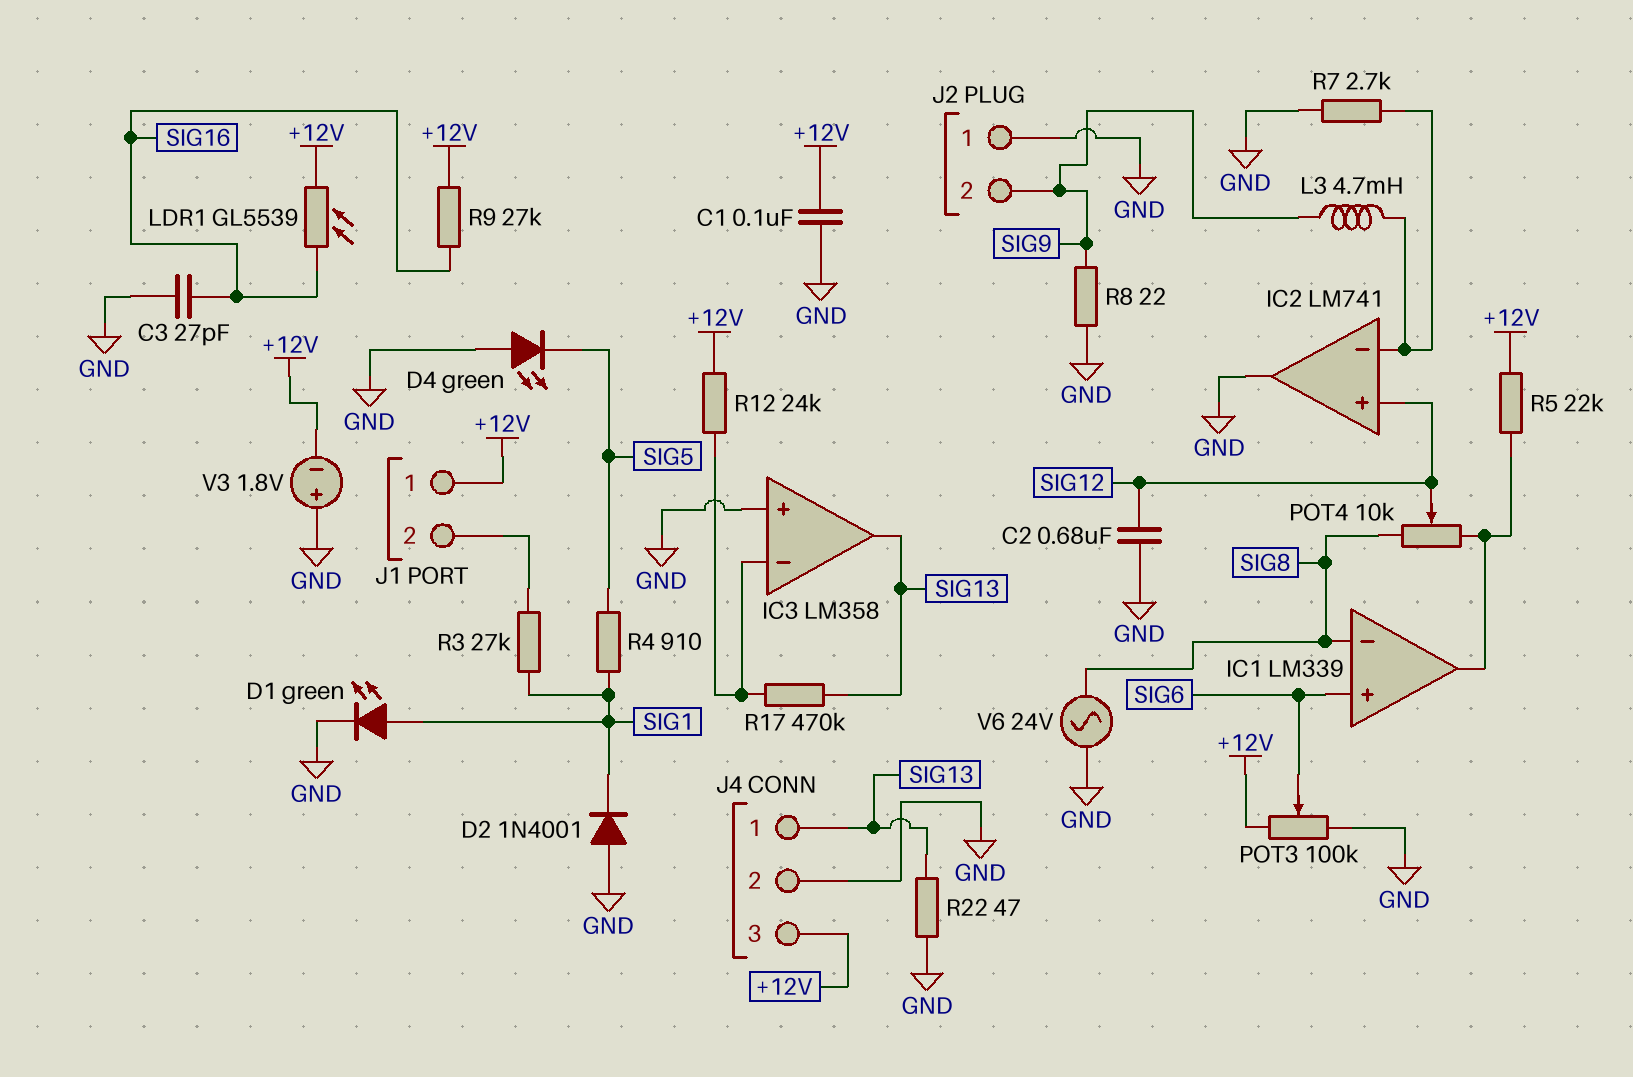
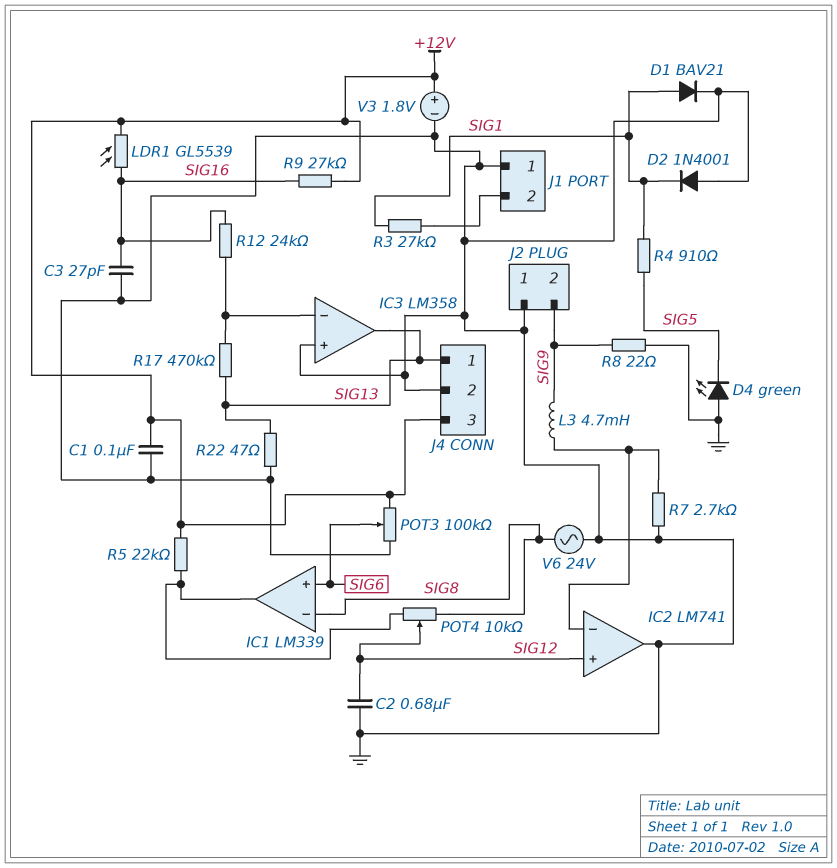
D1: LED green (A SIG1, K GND) -> diode BAV21 (A SIG1, K GND)
J1 pin 1: +12V -> GND
R12: 24k (+12V, IC3/in-) -> 24k (IC3/in-, SIG16)
V3: 1.8V (plus GND, minus +12V) -> 1.8V (plus +12V, minus GND)

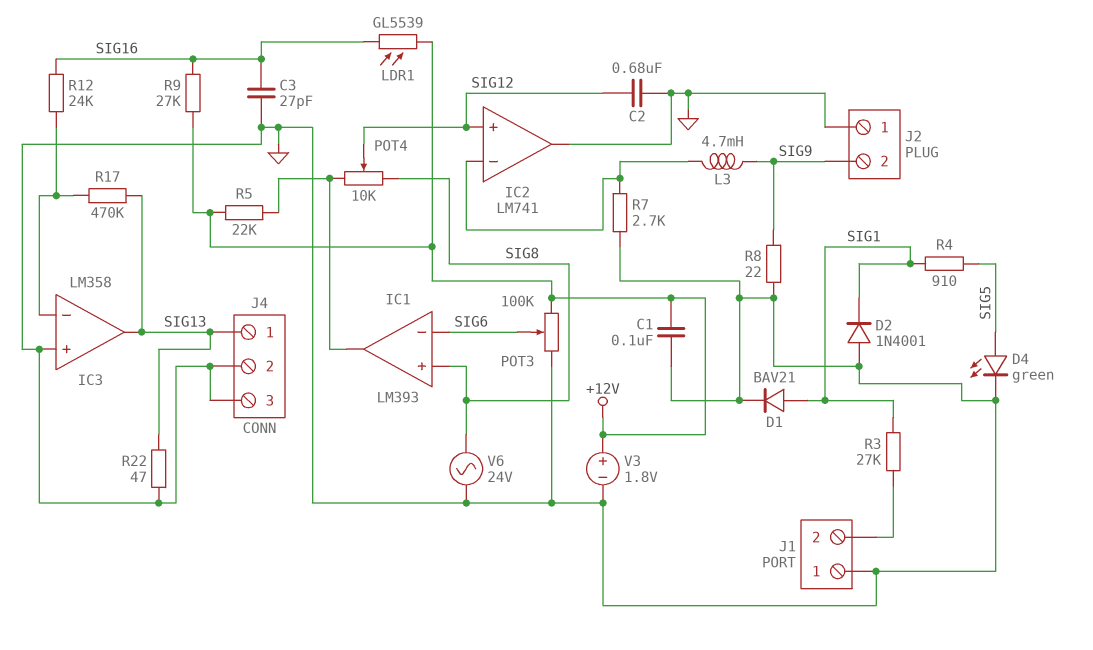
D4: LED green (A GND, K SIG5) -> LED green (A SIG5, K GND)
IC1: LM339 -> LM393
IC1 pin in+: SIG6 -> SIG8
IC1 pin in-: SIG8 -> SIG6
J4 pin 3: +12V -> GND

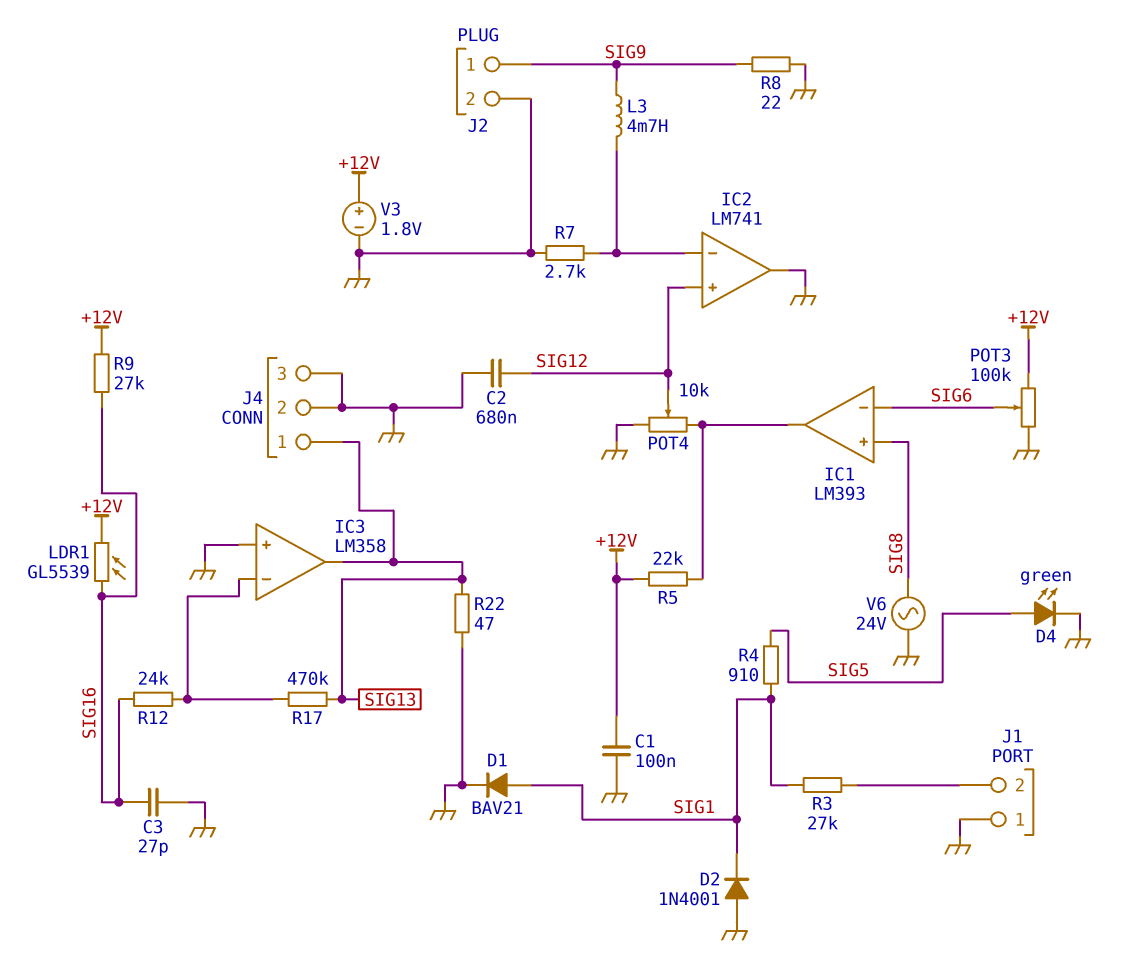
J2 pin 1: GND -> SIG9
J2 pin 2: SIG9 -> GND
POT4: 10k (IC1/out, SIG8, wiper SIG12) -> 10k (GND, IC1/out, wiper SIG12)

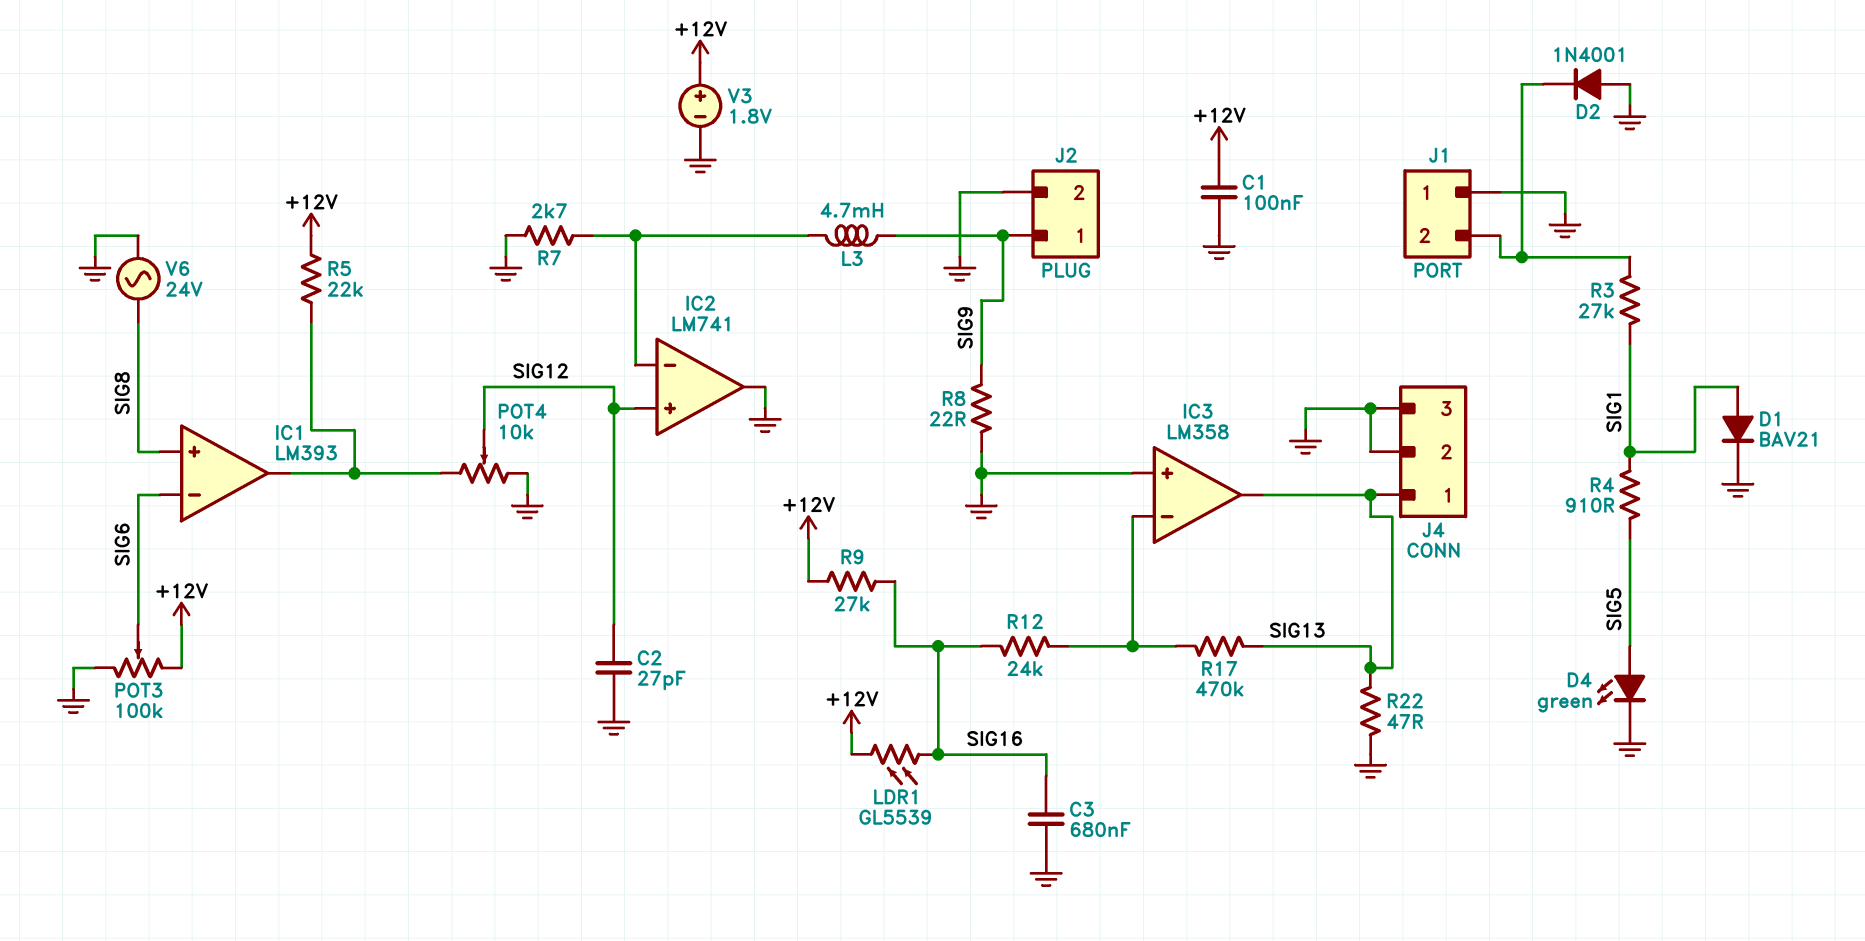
C2: 680nF (GND, SIG12) -> 27pF (GND, SIG12)
C3: 27pF (GND, SIG16) -> 680nF (GND, SIG16)
D2: diode 1N4001 (A GND, K SIG1) -> diode 1N4001 (A GND, K J1/2)

